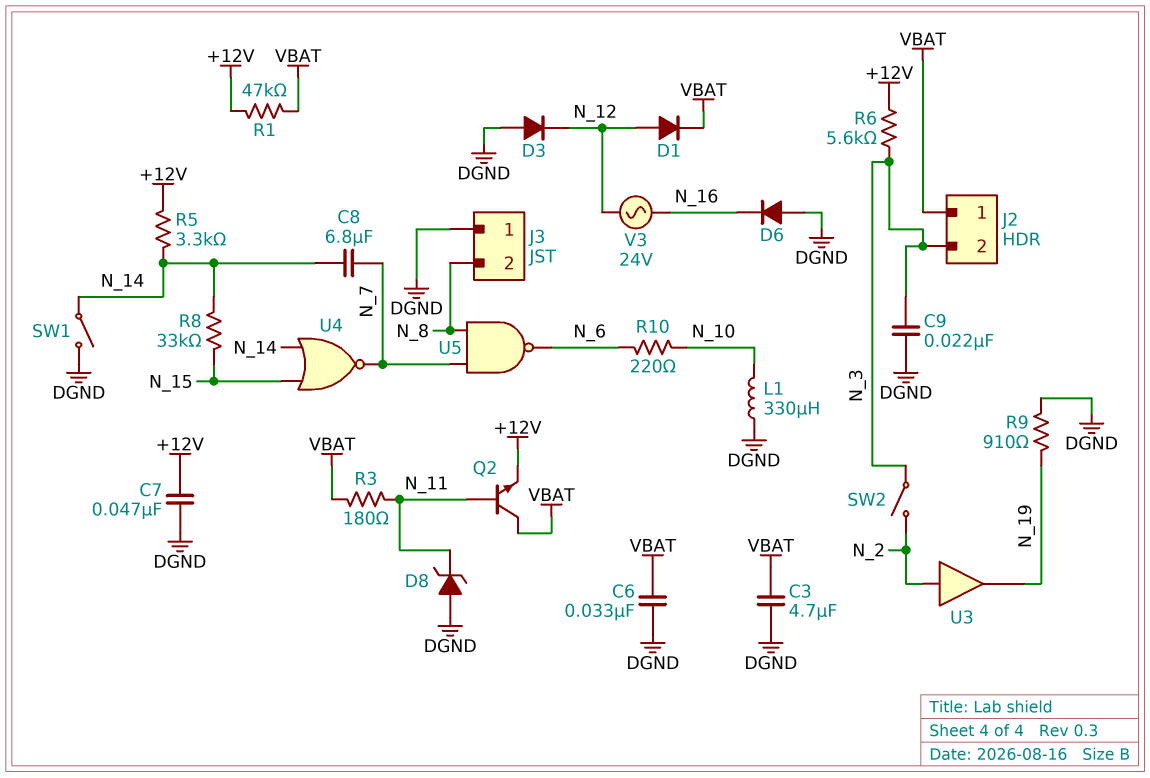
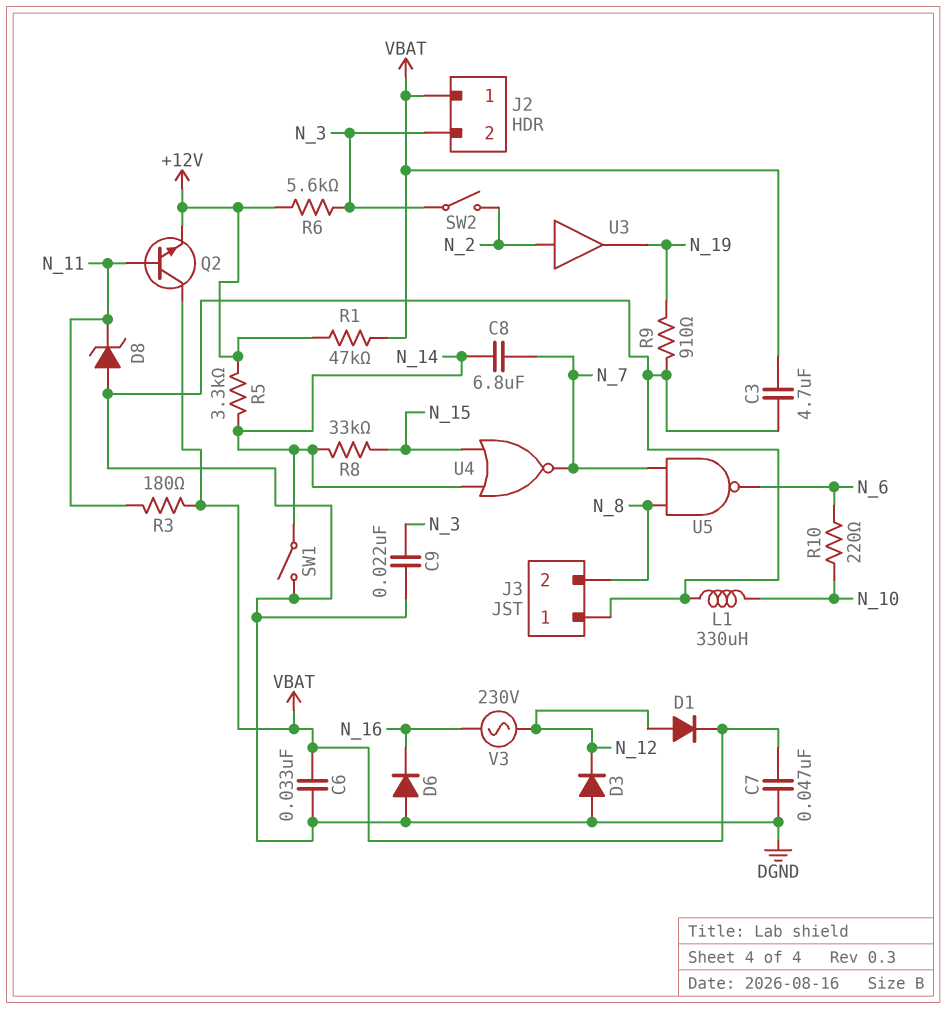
C7: 47nF (+12V, DGND) -> 47nF (DGND, VBAT)
V3: AC 24V (N_12, N_16) -> AC 230V (N_12, N_16)

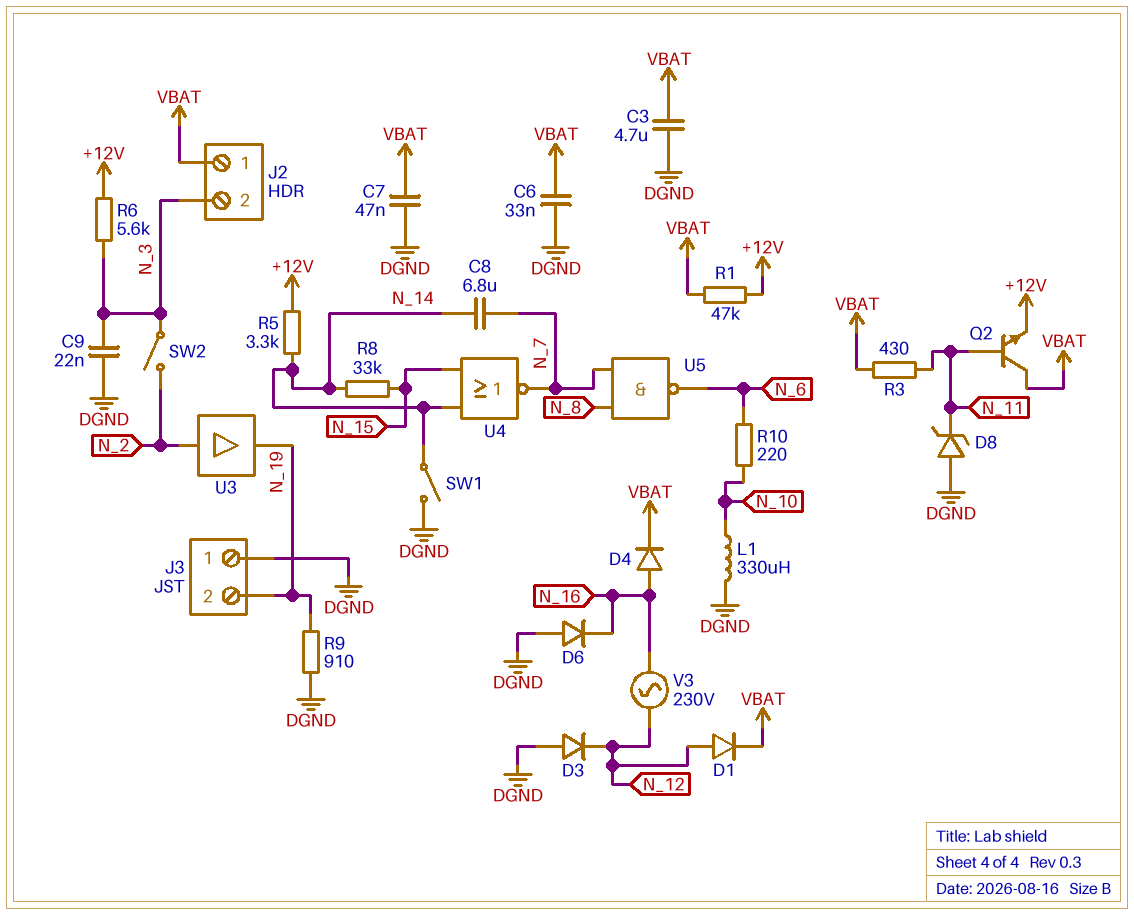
D4: none -> diode (A N_16, K VBAT)
J3 pin 2: N_8 -> N_19
R3: 180 (N_11, VBAT) -> 430 (N_11, VBAT)

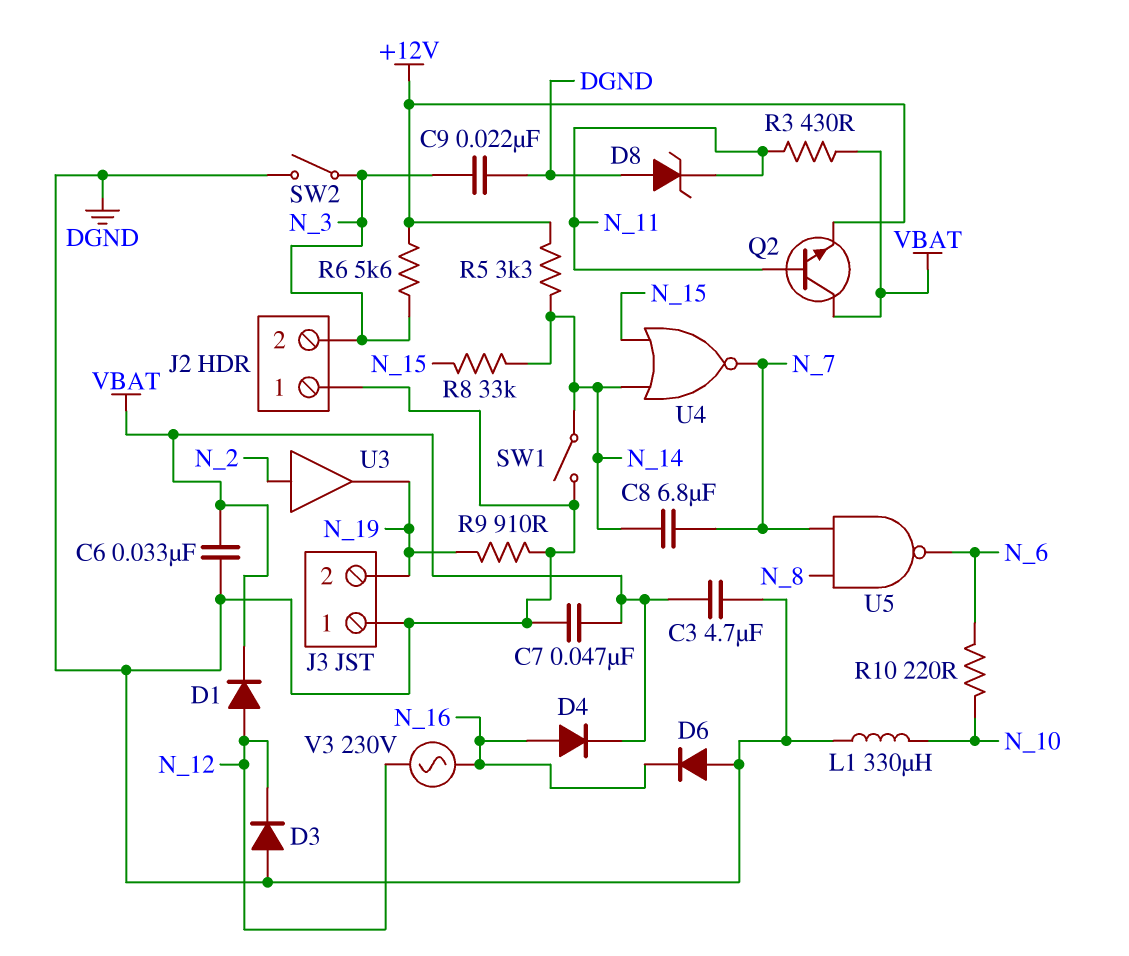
J2 pin 1: VBAT -> DGND
R1: 47k (+12V, VBAT) -> none
SW2: switch (N_2, N_3) -> switch (DGND, N_3)

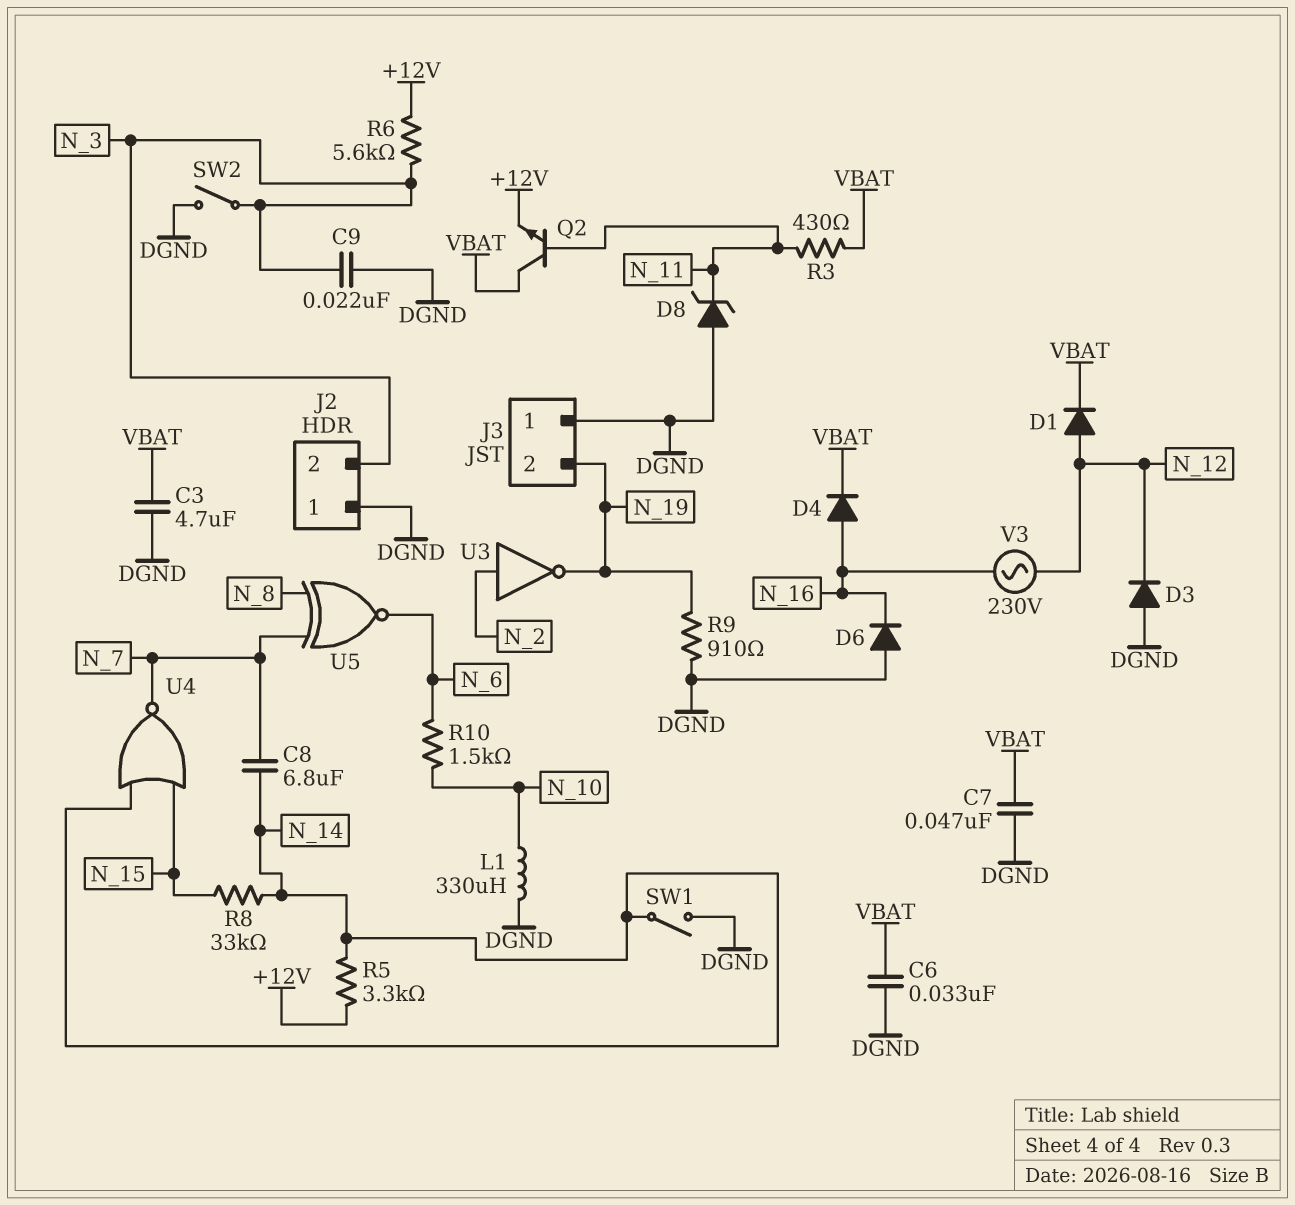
R10: 220 (N_6, N_10) -> 1.5k (N_6, N_10)
U3: buffer (in N_2, out N_19) -> NOT (in N_2, out N_19)
U5: NAND (in N_7, in N_8, out N_6) -> XNOR (in N_7, in N_8, out N_6)

